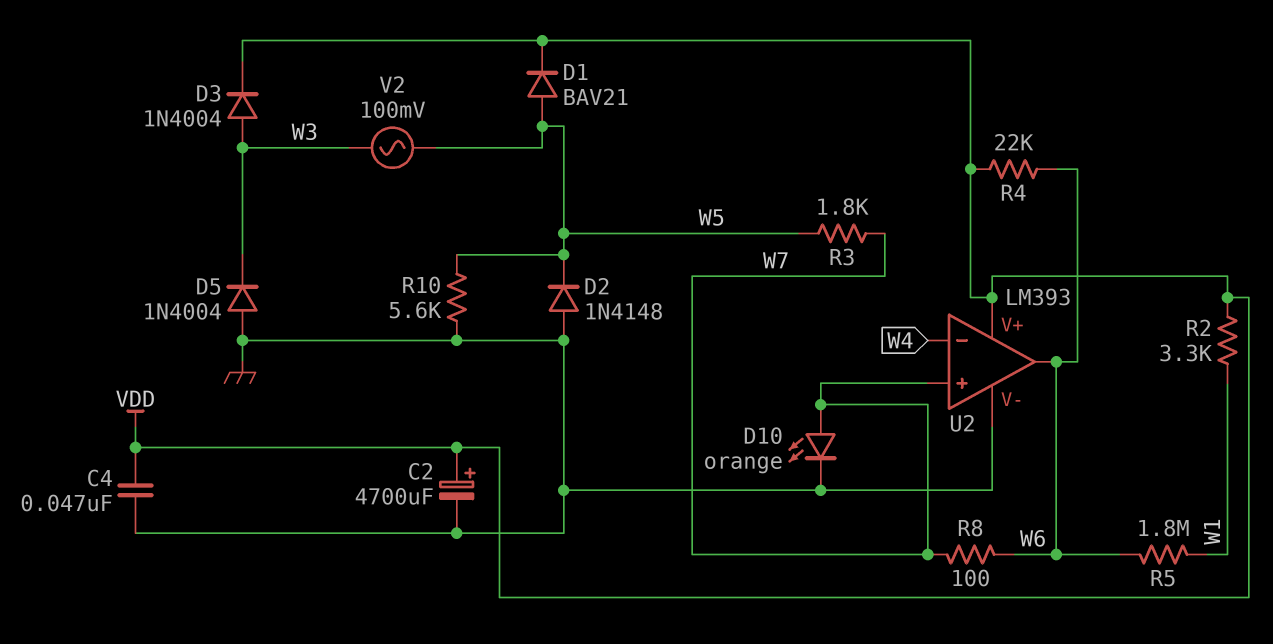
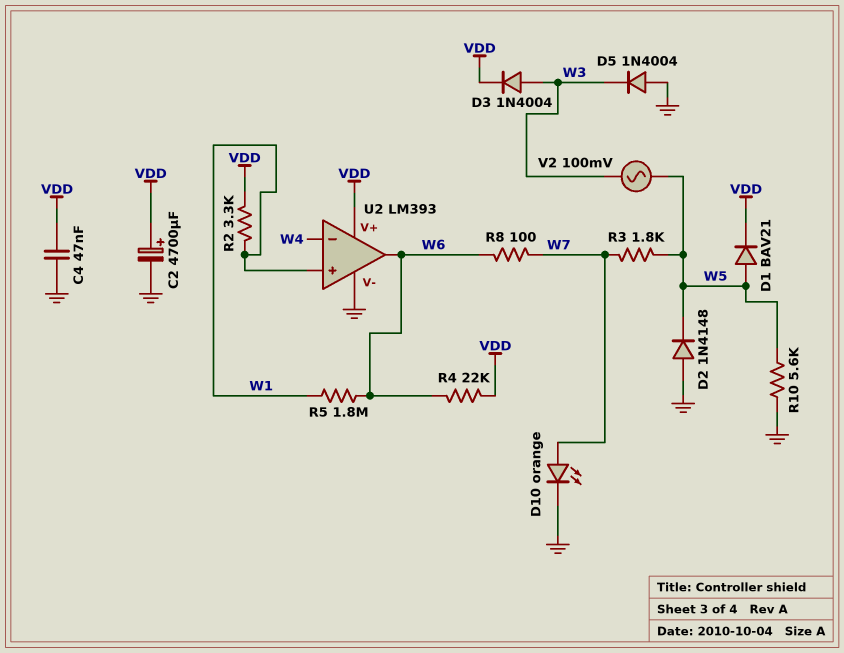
U2 pin in+: W7 -> W1

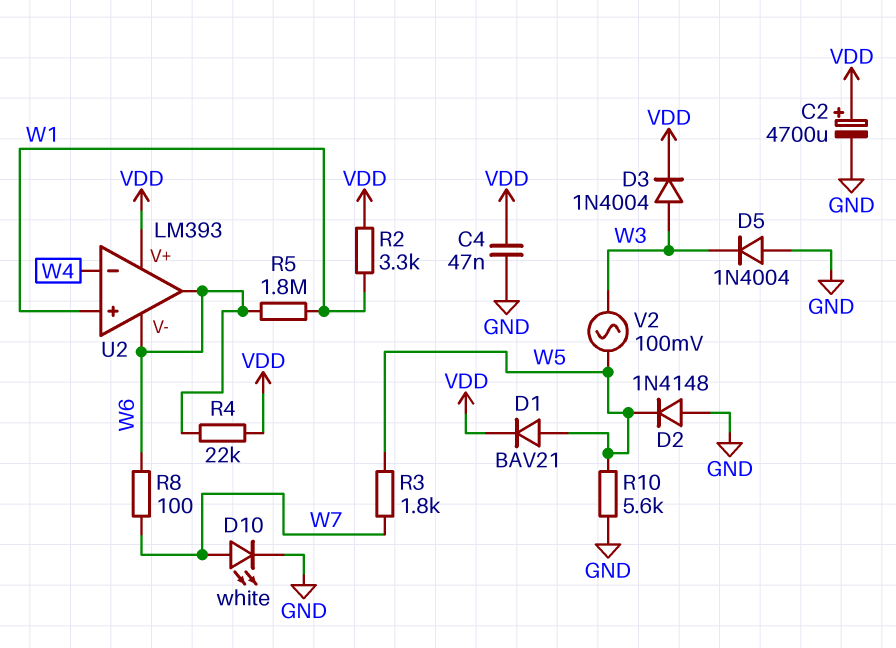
D10: LED orange (A W7, K GND) -> LED white (A W7, K GND)
U2 pin V-: GND -> W6

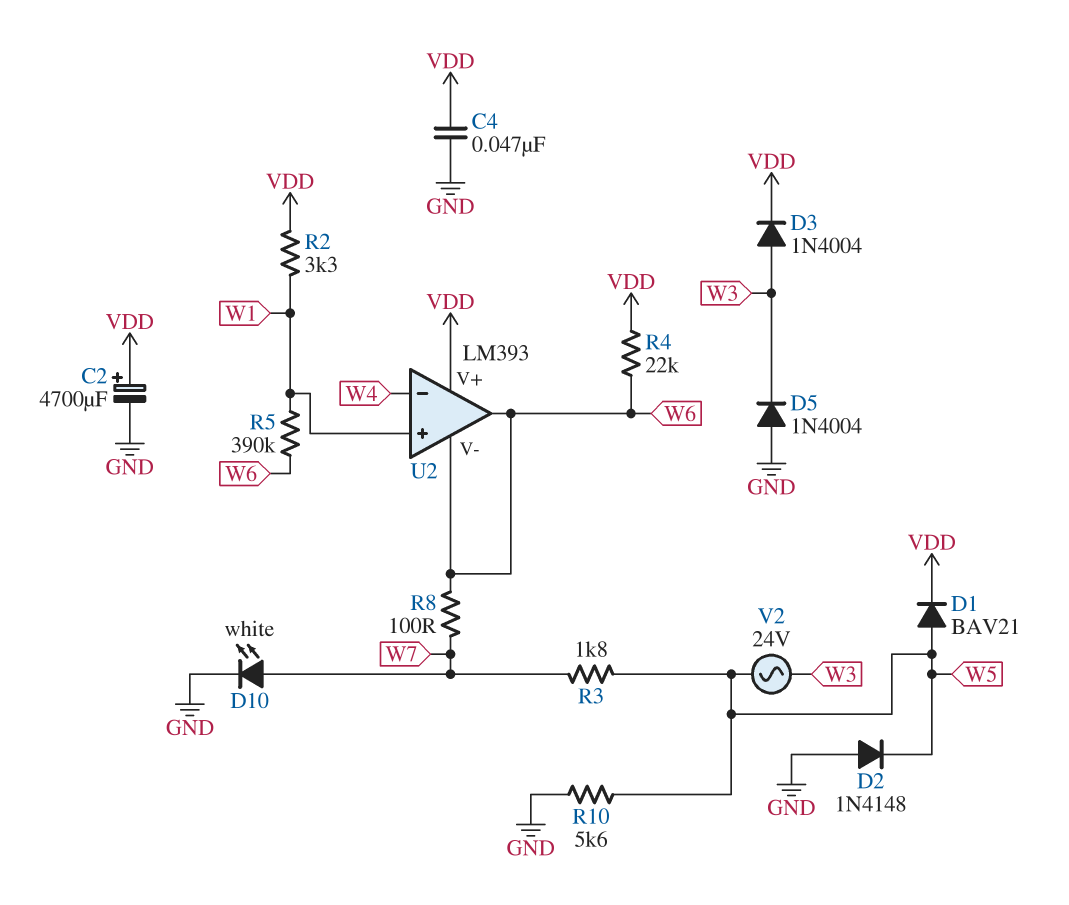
R5: 1.8M (W1, W6) -> 390k (W1, W6)
V2: AC 100mV (W3, W5) -> AC 24V (W3, W5)

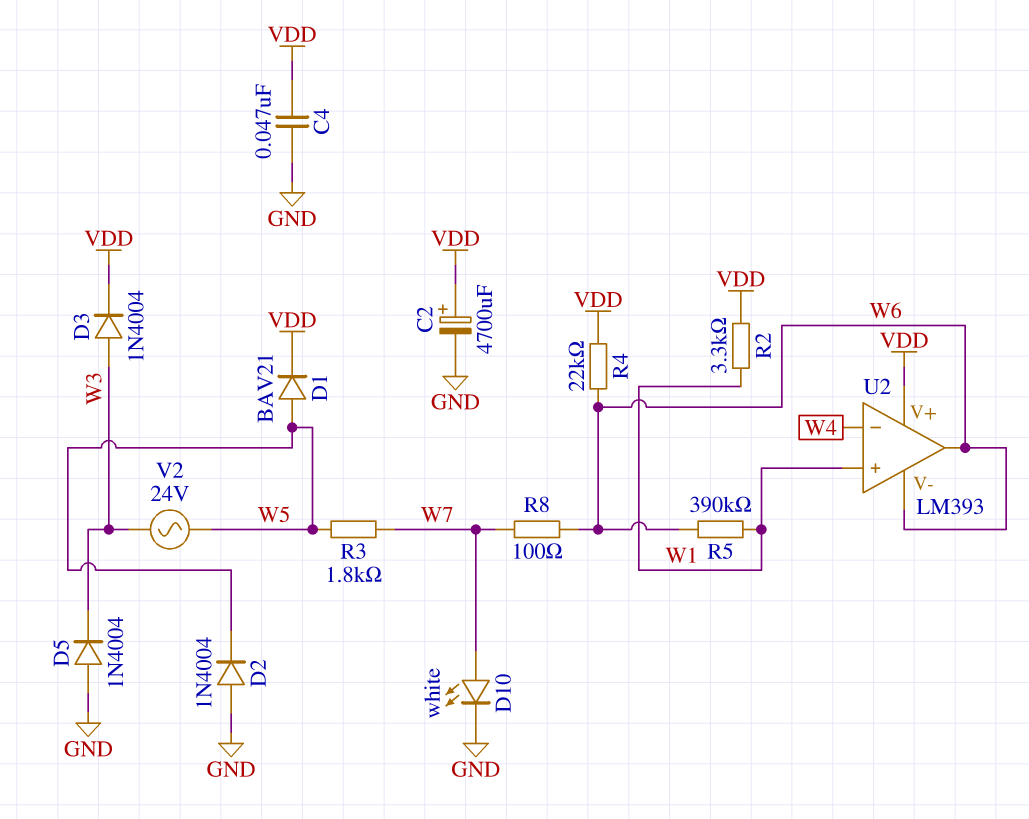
D2: diode 1N4148 (A GND, K W5) -> diode 1N4004 (A GND, K W5)
R10: 5.6k (GND, W5) -> none

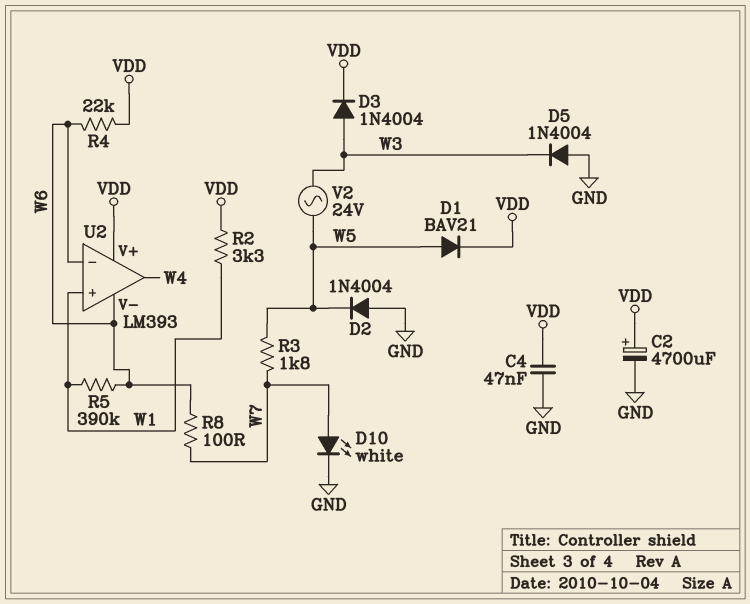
U2 pin in-: W4 -> W6
U2 pin out: W6 -> W4

